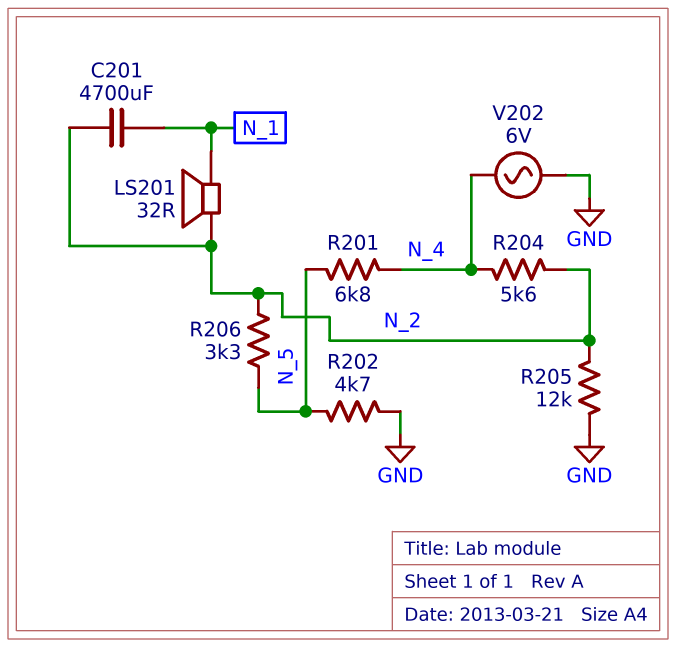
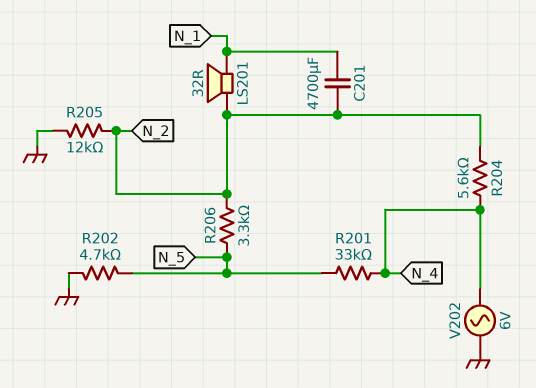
R201: 6.8k (N_4, N_5) -> 33k (N_4, N_5)

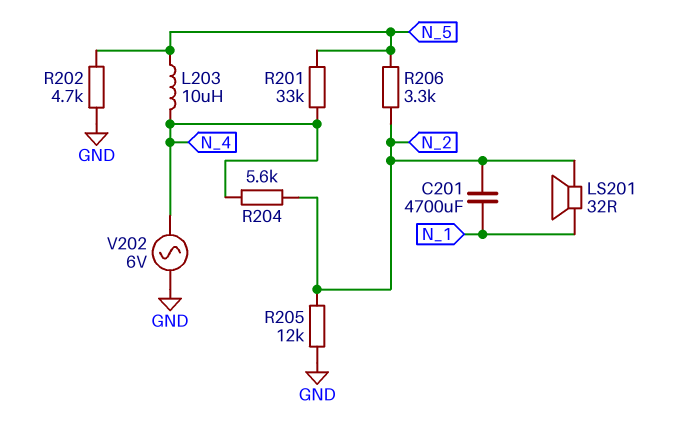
L203: none -> 10uH (N_4, N_5)

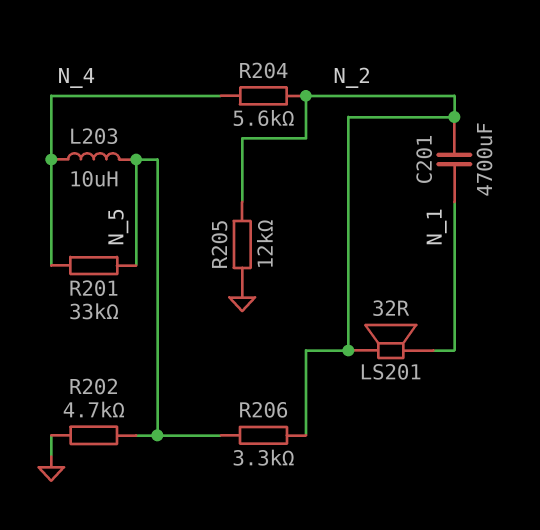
V202: AC 6V (GND, N_4) -> none

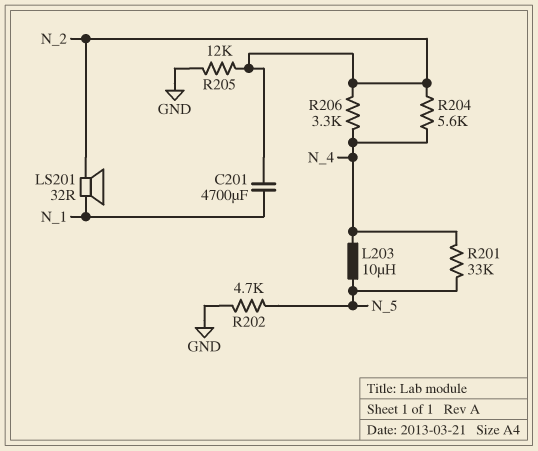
R206: 3.3k (N_2, N_5) -> 3.3k (N_2, N_4)

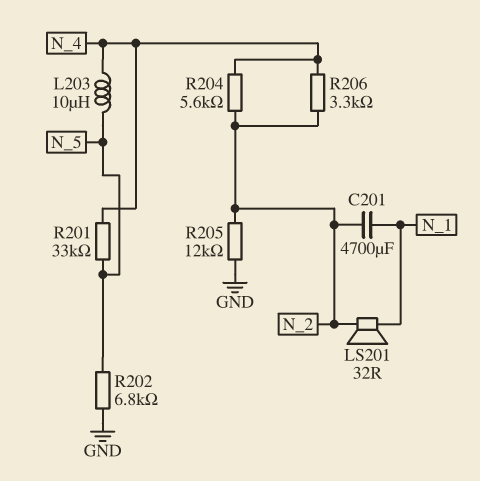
R202: 4.7k (GND, N_5) -> 6.8k (GND, N_5)

